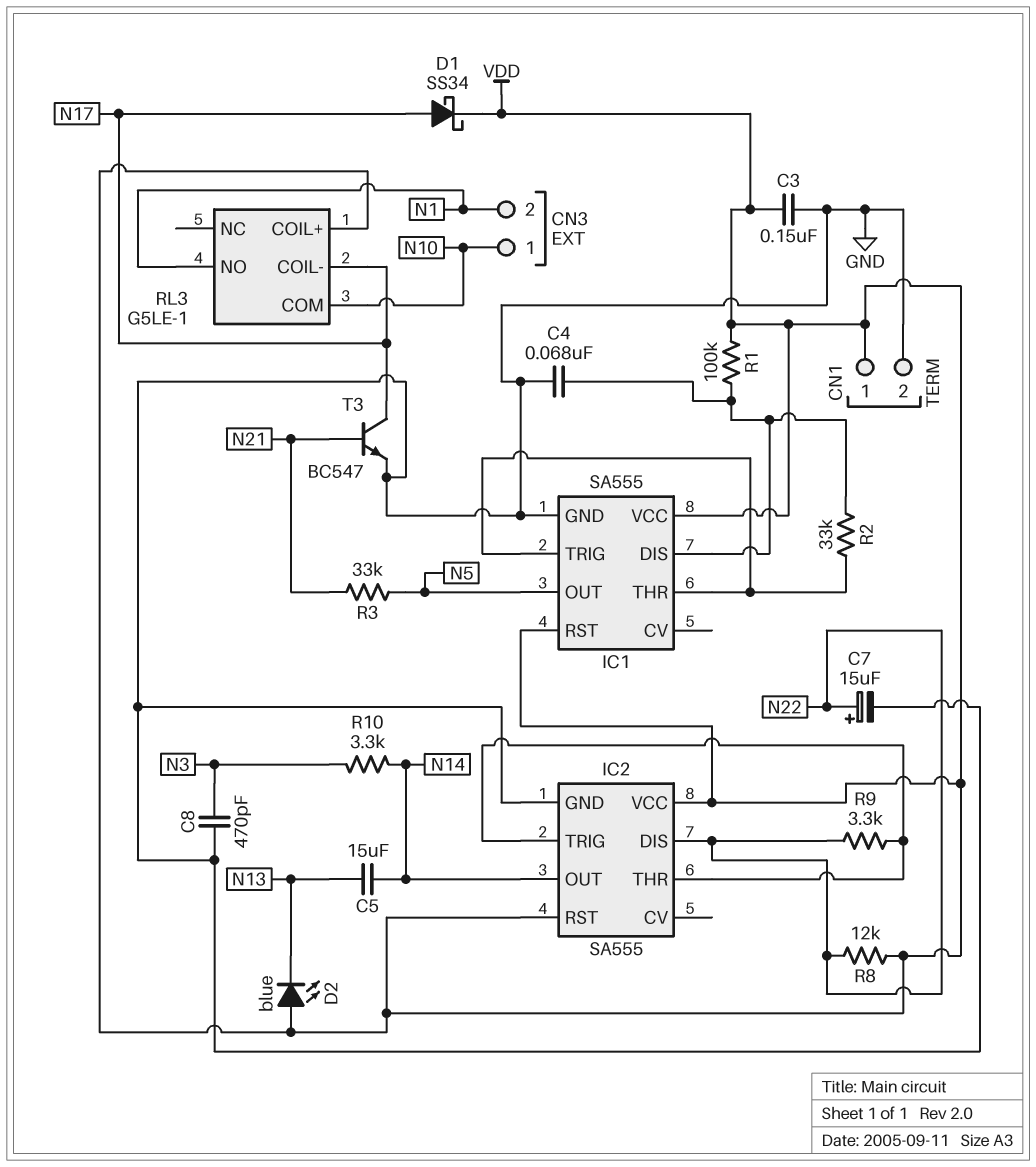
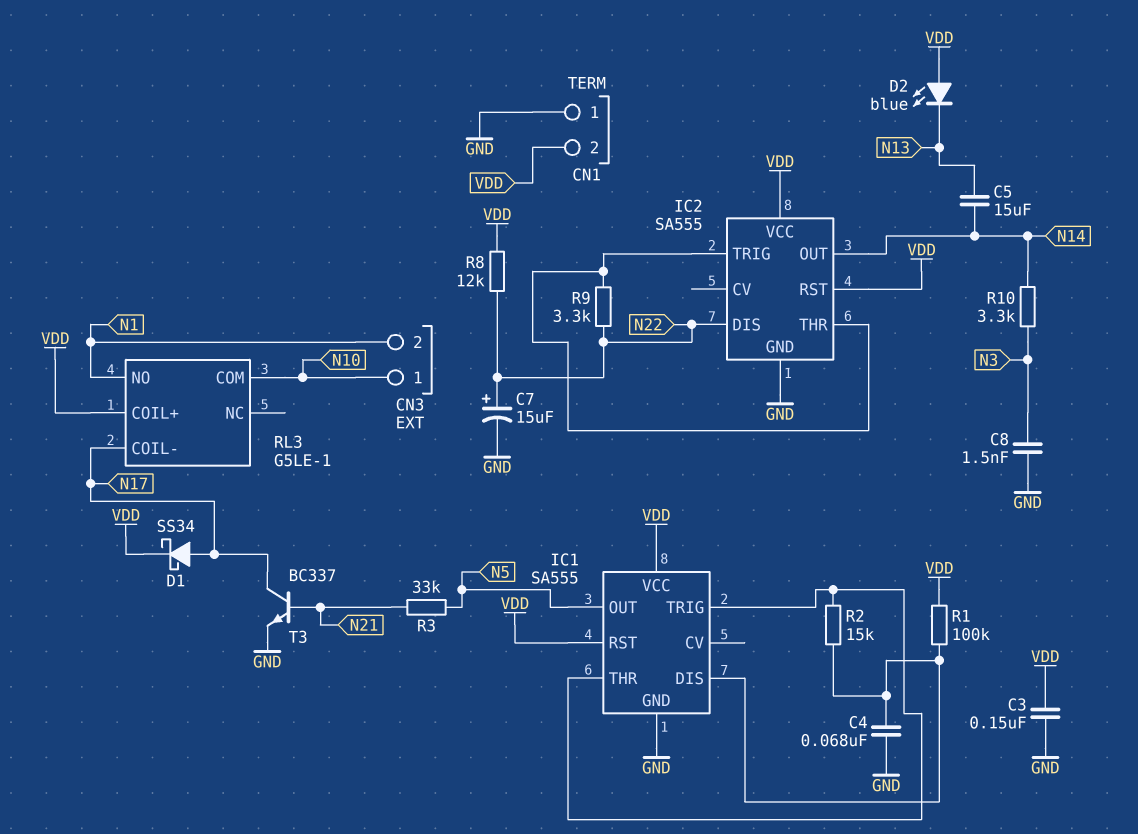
C8: 470pF (GND, N3) -> 1.5nF (GND, N3)
CN1 pin 1: VDD -> GND
CN1 pin 2: GND -> VDD
R2: 33k (IC1/DIS, IC1/THR) -> 15k (IC1/DIS, IC1/THR)
T3: NPN BC547 (B N21, C N17, E GND) -> NPN BC337 (B N21, C N17, E GND)

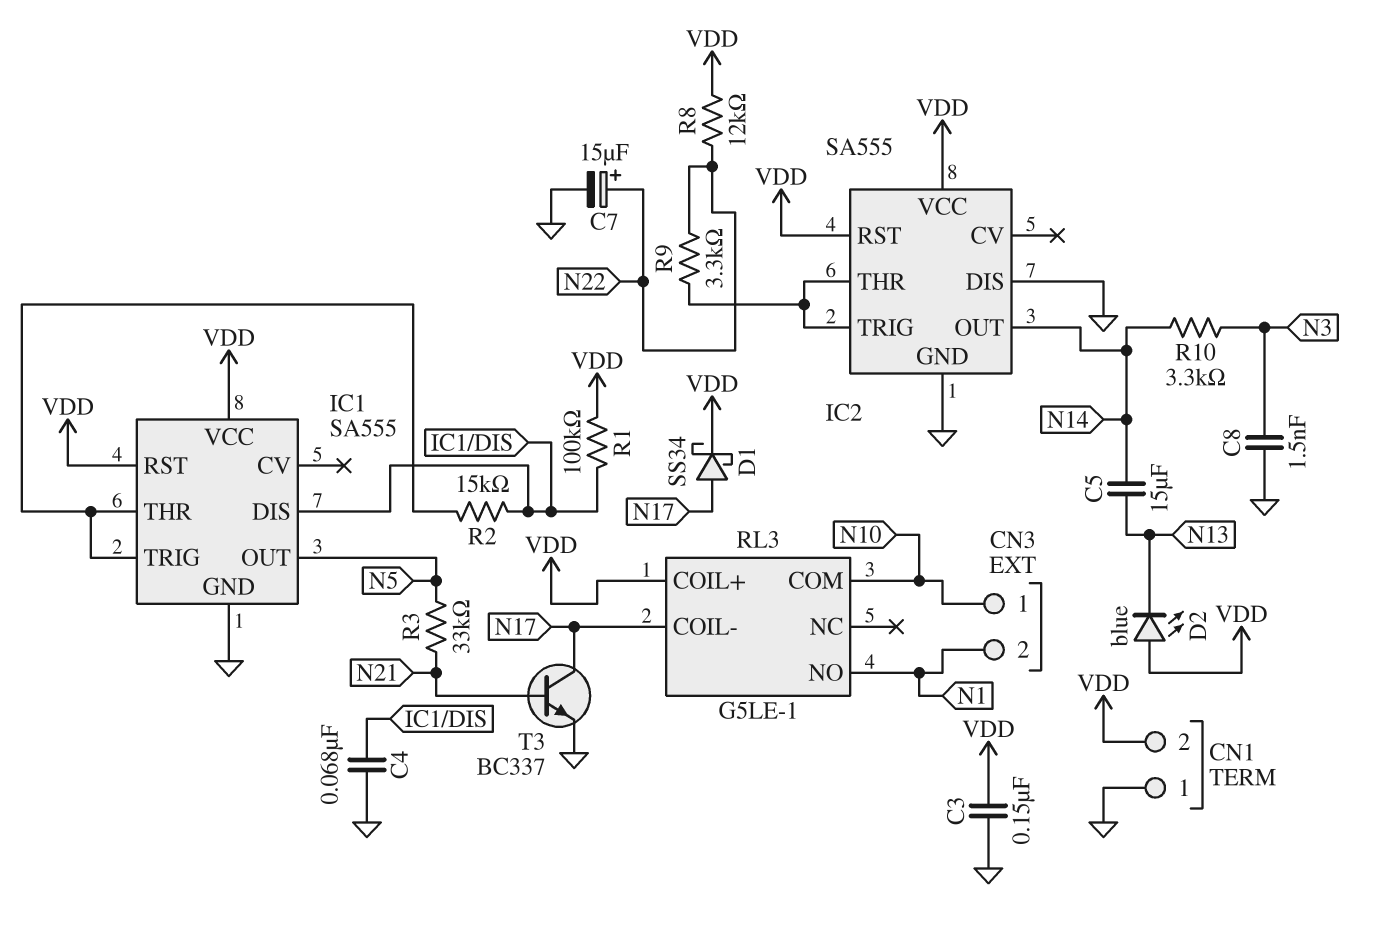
IC2 pin DIS: N22 -> GND

